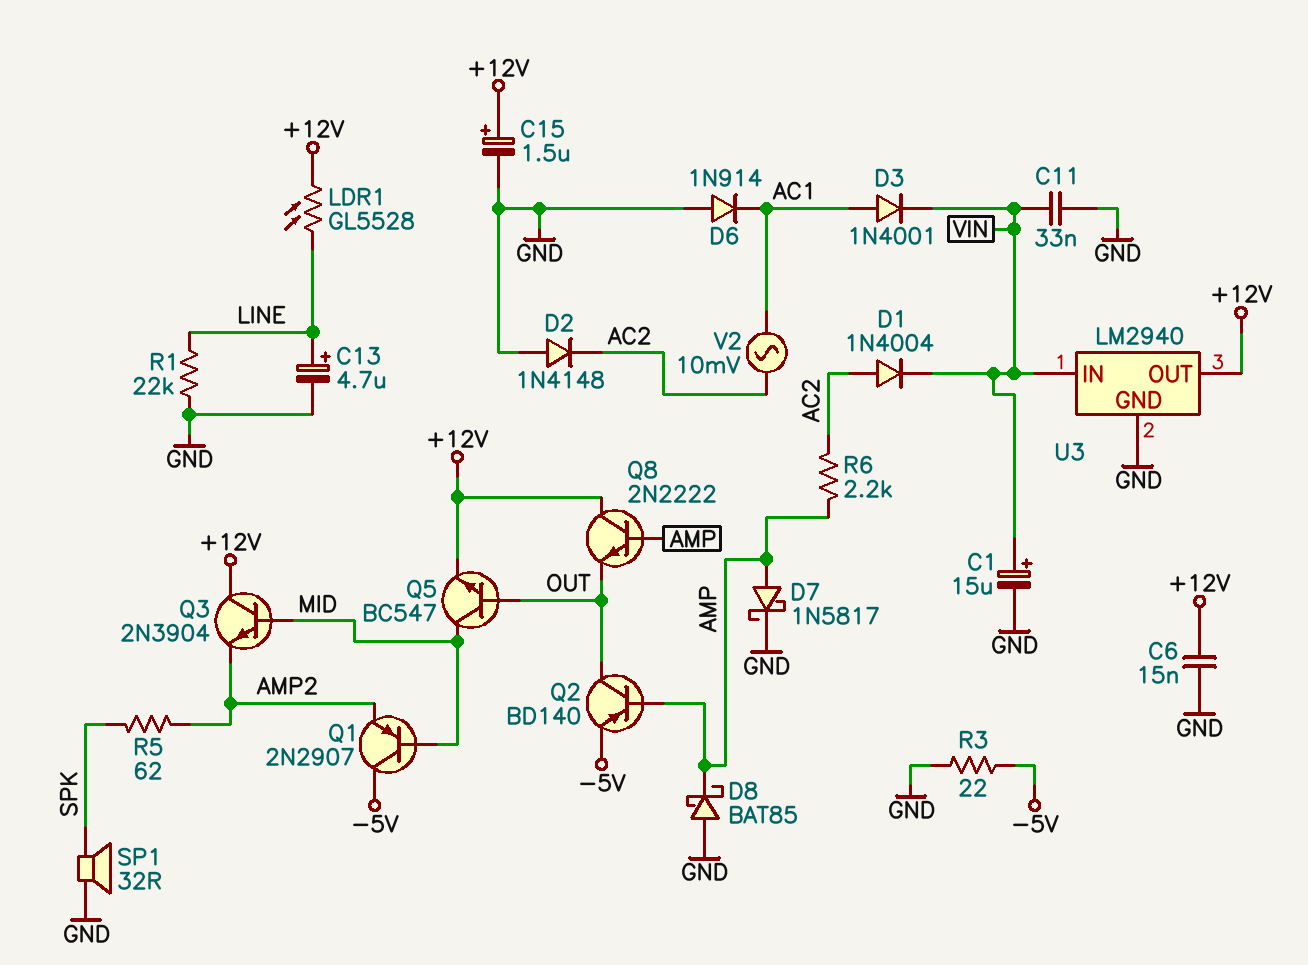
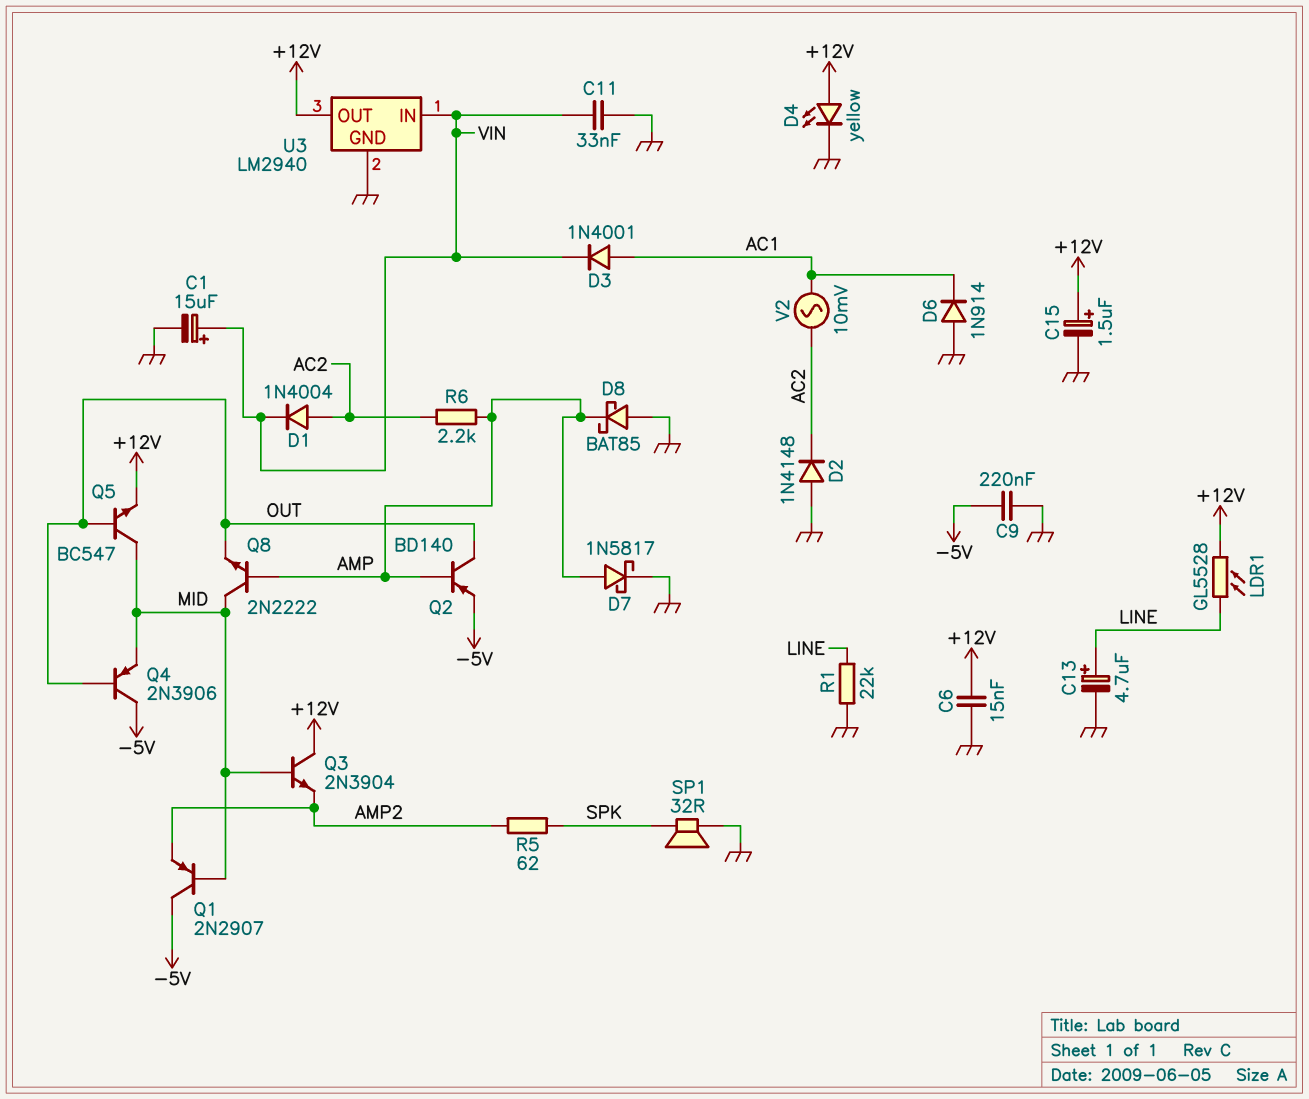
C9: none -> 220nF (-5V, GND)
D4: none -> LED yellow (A +12V, K GND)
Q4: none -> PNP 2N3906 (B OUT, C -5V, E MID)
Q8: NPN 2N2222 (B AMP, C +12V, E OUT) -> NPN 2N2222 (B AMP, C MID, E OUT)
R3: 22 (-5V, GND) -> none

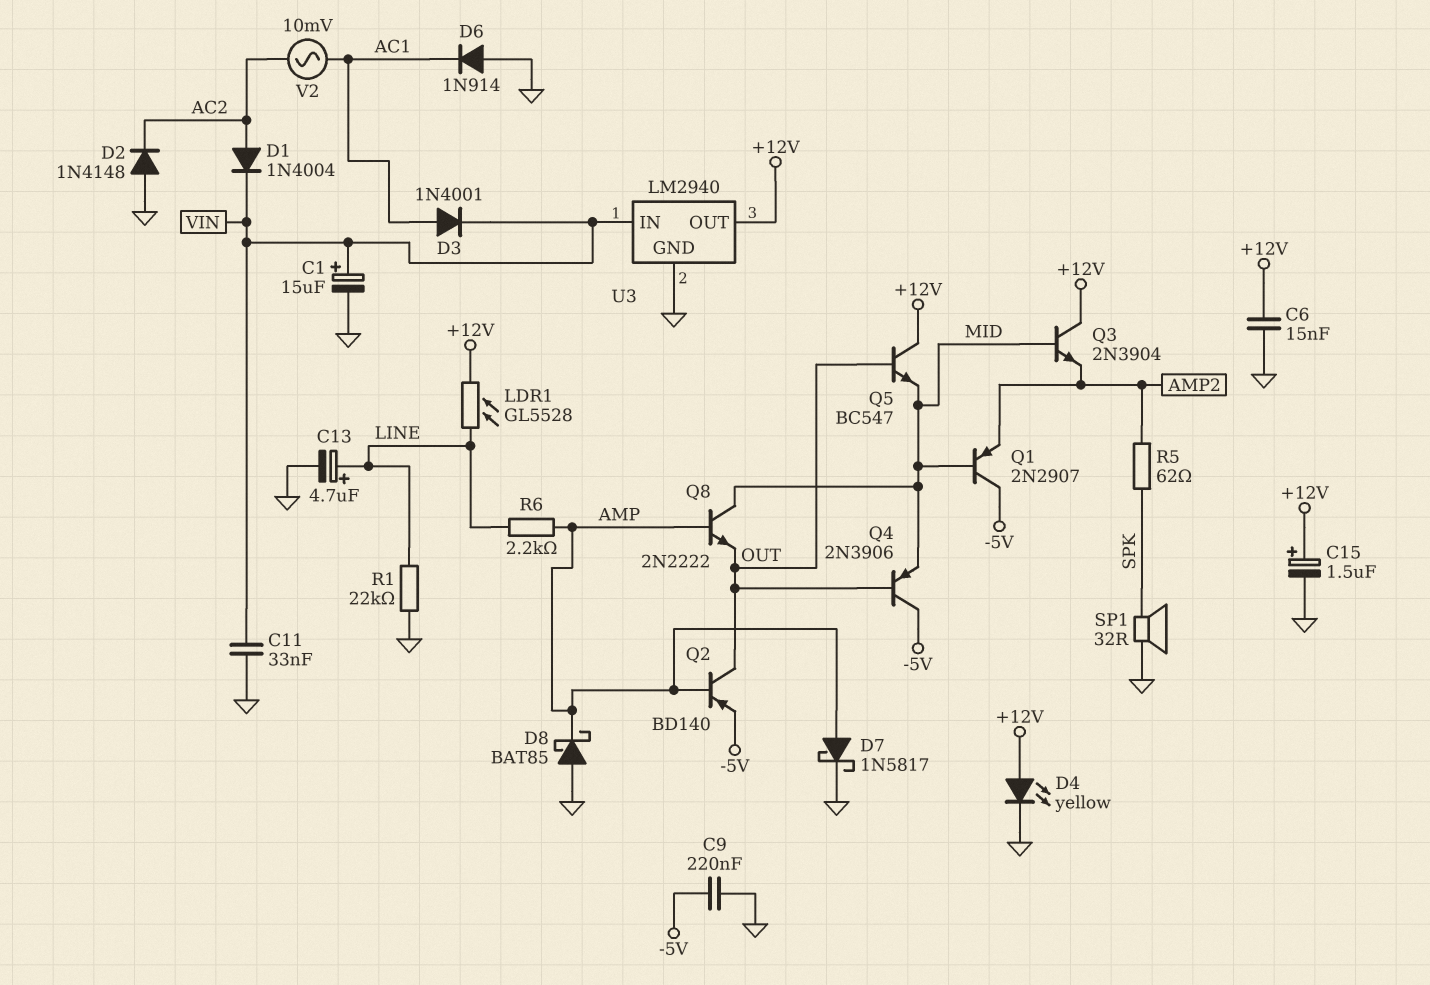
Q5: NPN BC547 (B OUT, C MID, E +12V) -> NPN BC547 (B OUT, C +12V, E MID)
R6: 2.2k (AC2, AMP) -> 2.2k (AMP, LINE)

